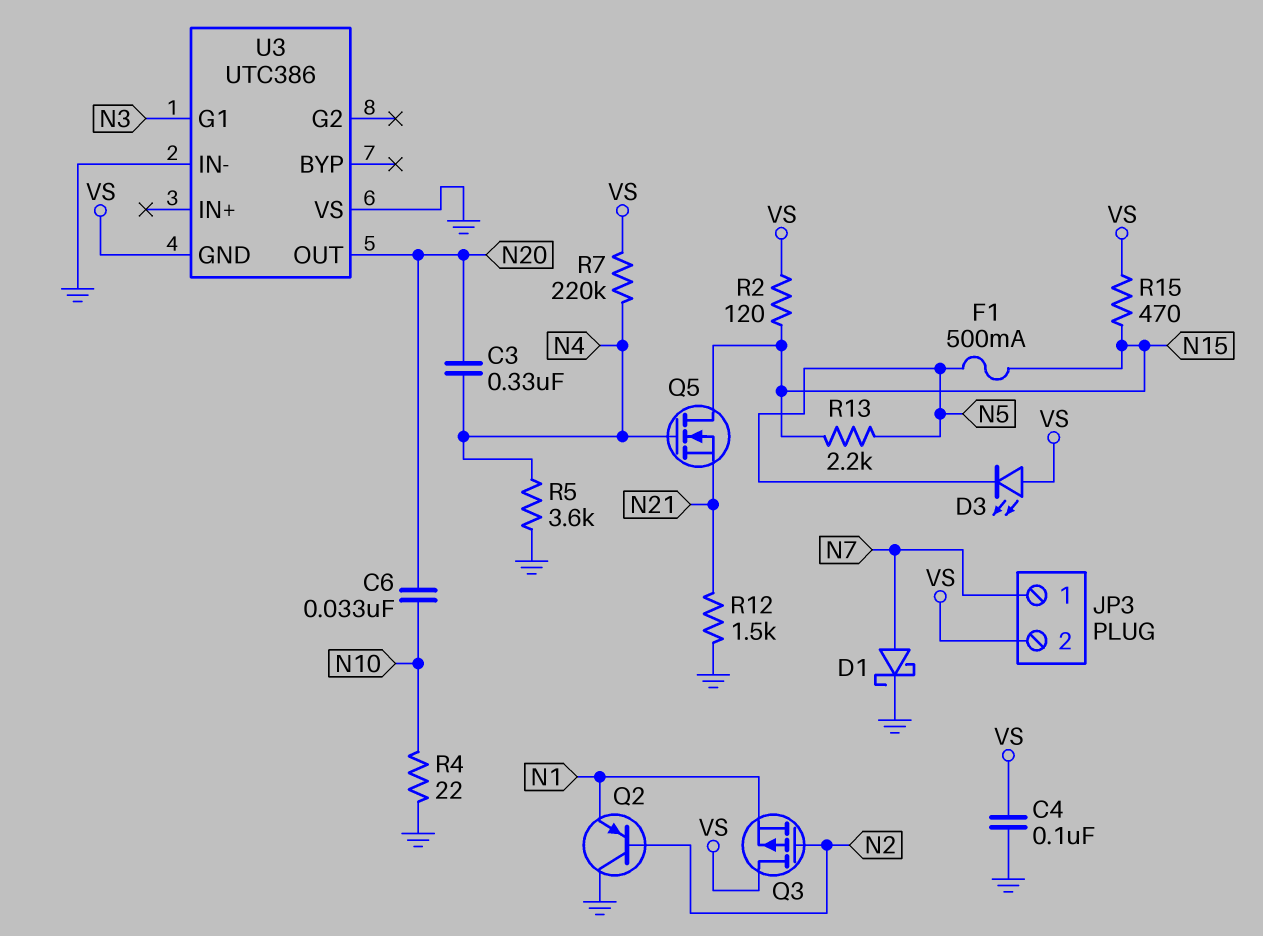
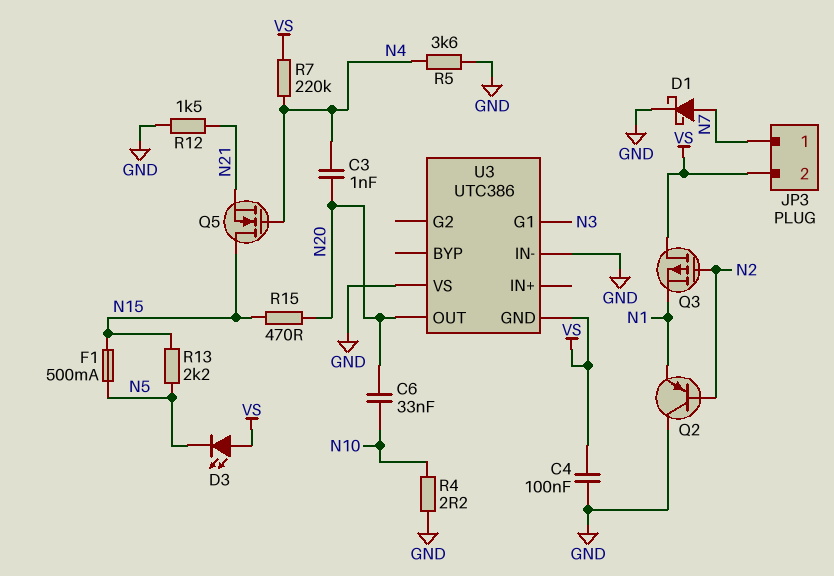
C3: 330nF (N4, N20) -> 1nF (N4, N20)
R2: 120 (N15, VS) -> none
R4: 22 (GND, N10) -> 2.2 (GND, N10)
R15: 470 (N15, VS) -> 470 (N15, N20)

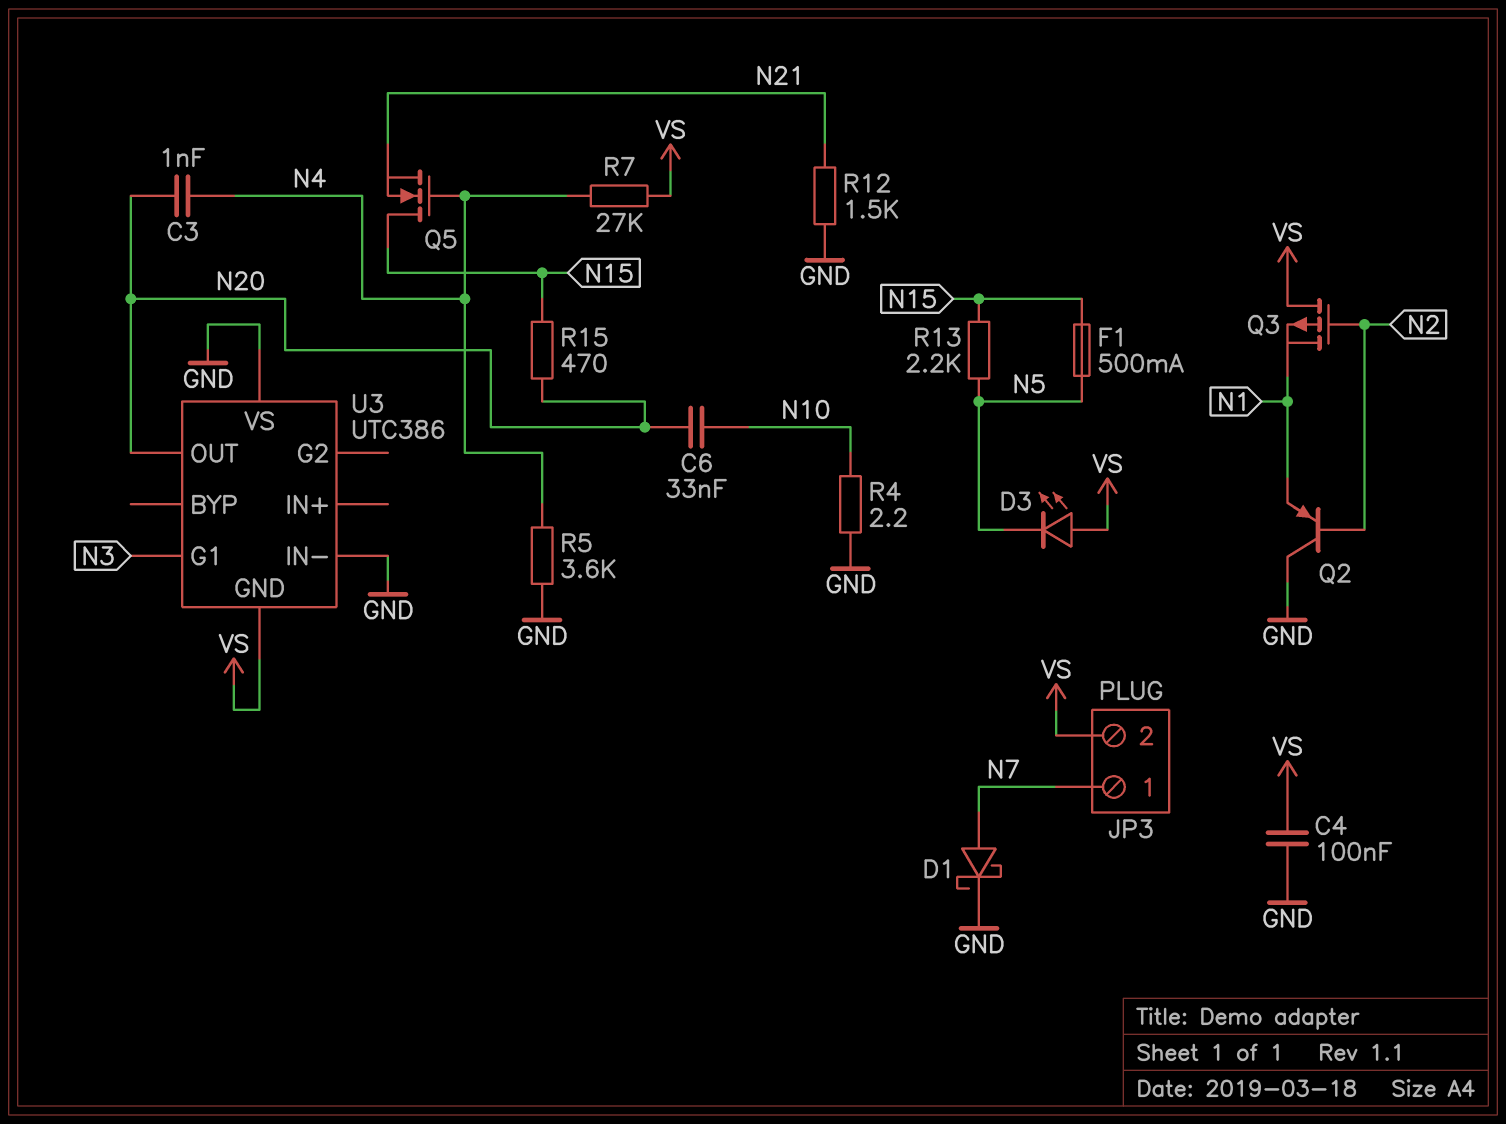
R7: 220k (N4, VS) -> 27k (N4, VS)

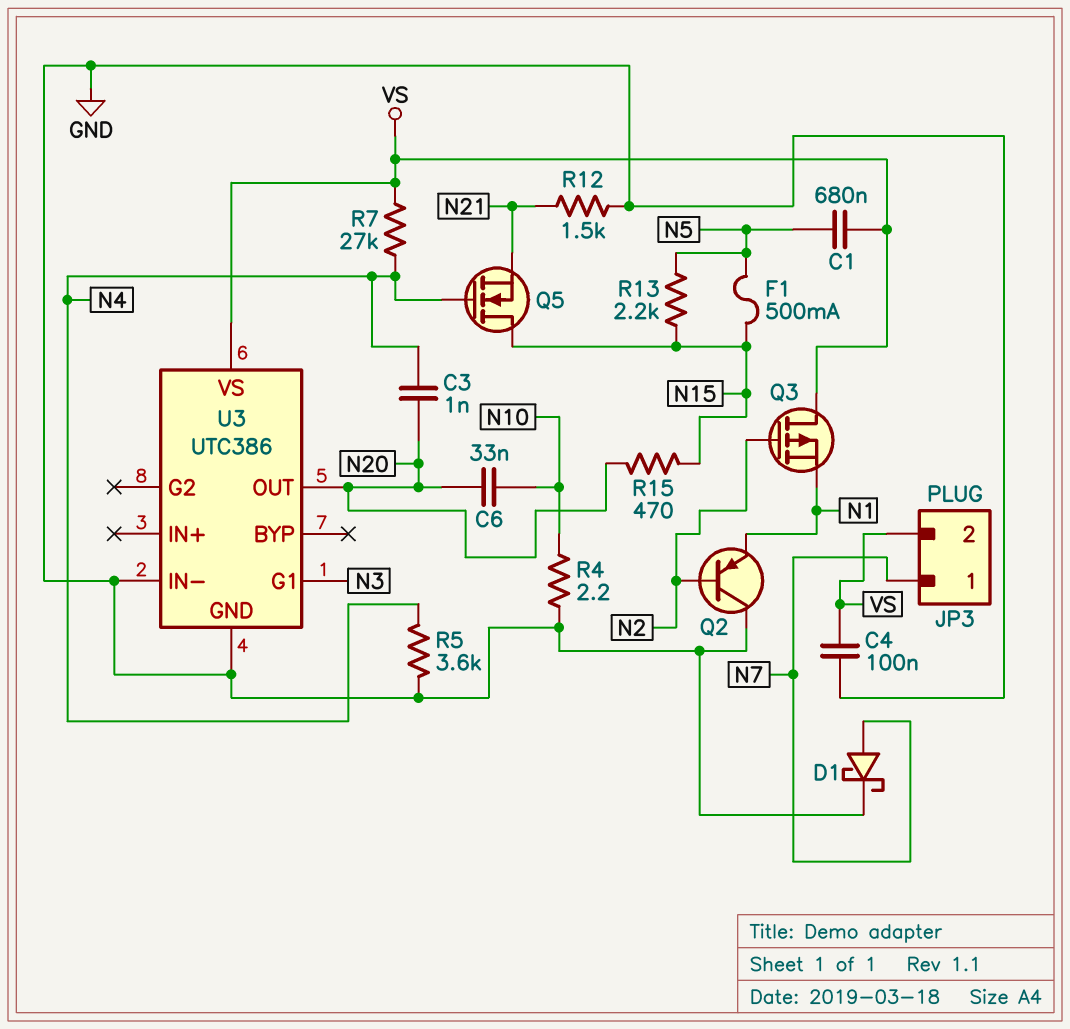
C1: none -> 680nF (N5, VS)
D3: LED (A VS, K N5) -> none
U3 pin GND: VS -> GND
U3 pin VS: GND -> VS

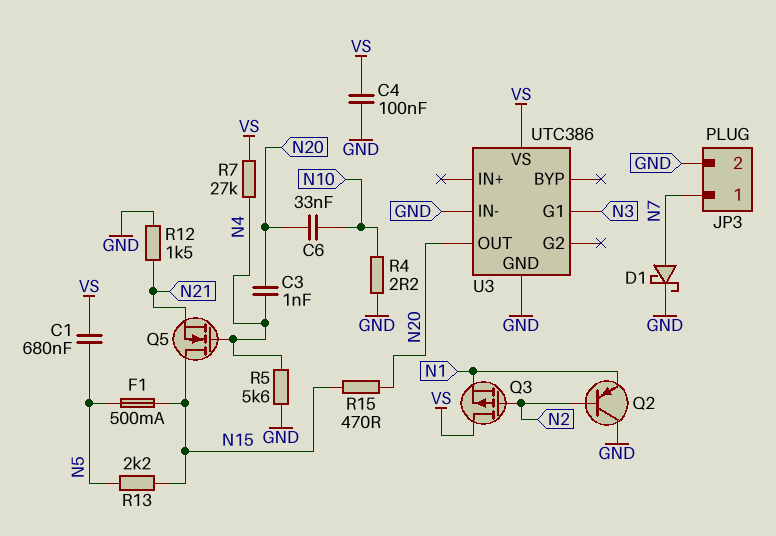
JP3 pin 2: VS -> GND
R5: 3.6k (GND, N4) -> 5.6k (GND, N4)

